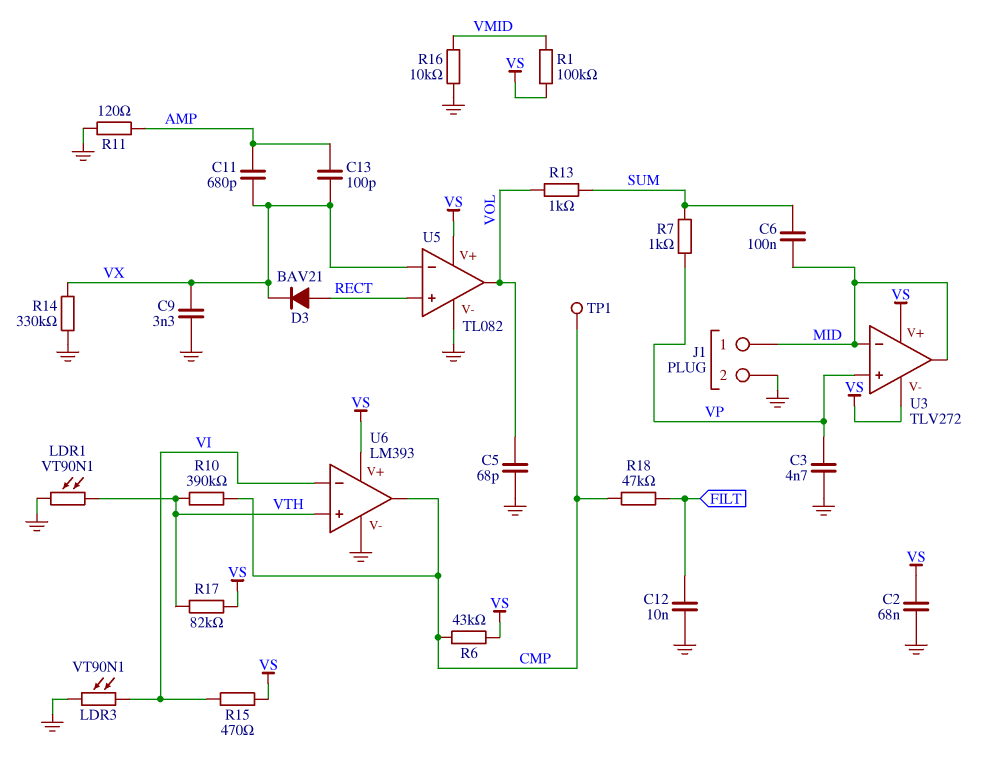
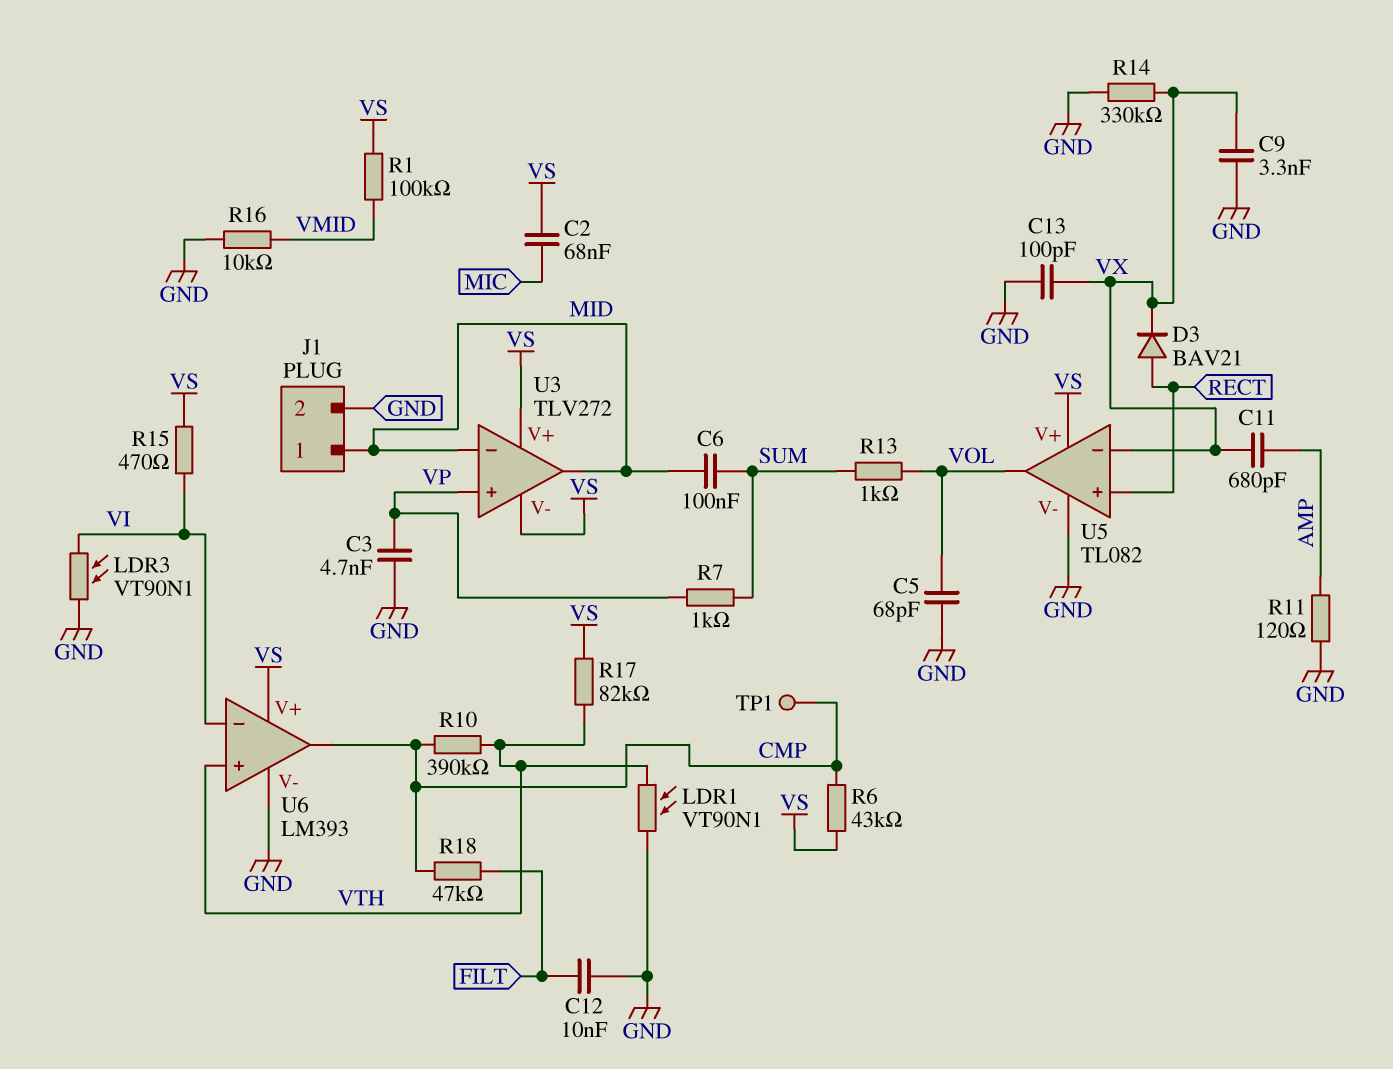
C2: 68nF (GND, VS) -> 68nF (MIC, VS)
C13: 100pF (AMP, VX) -> 100pF (GND, VX)

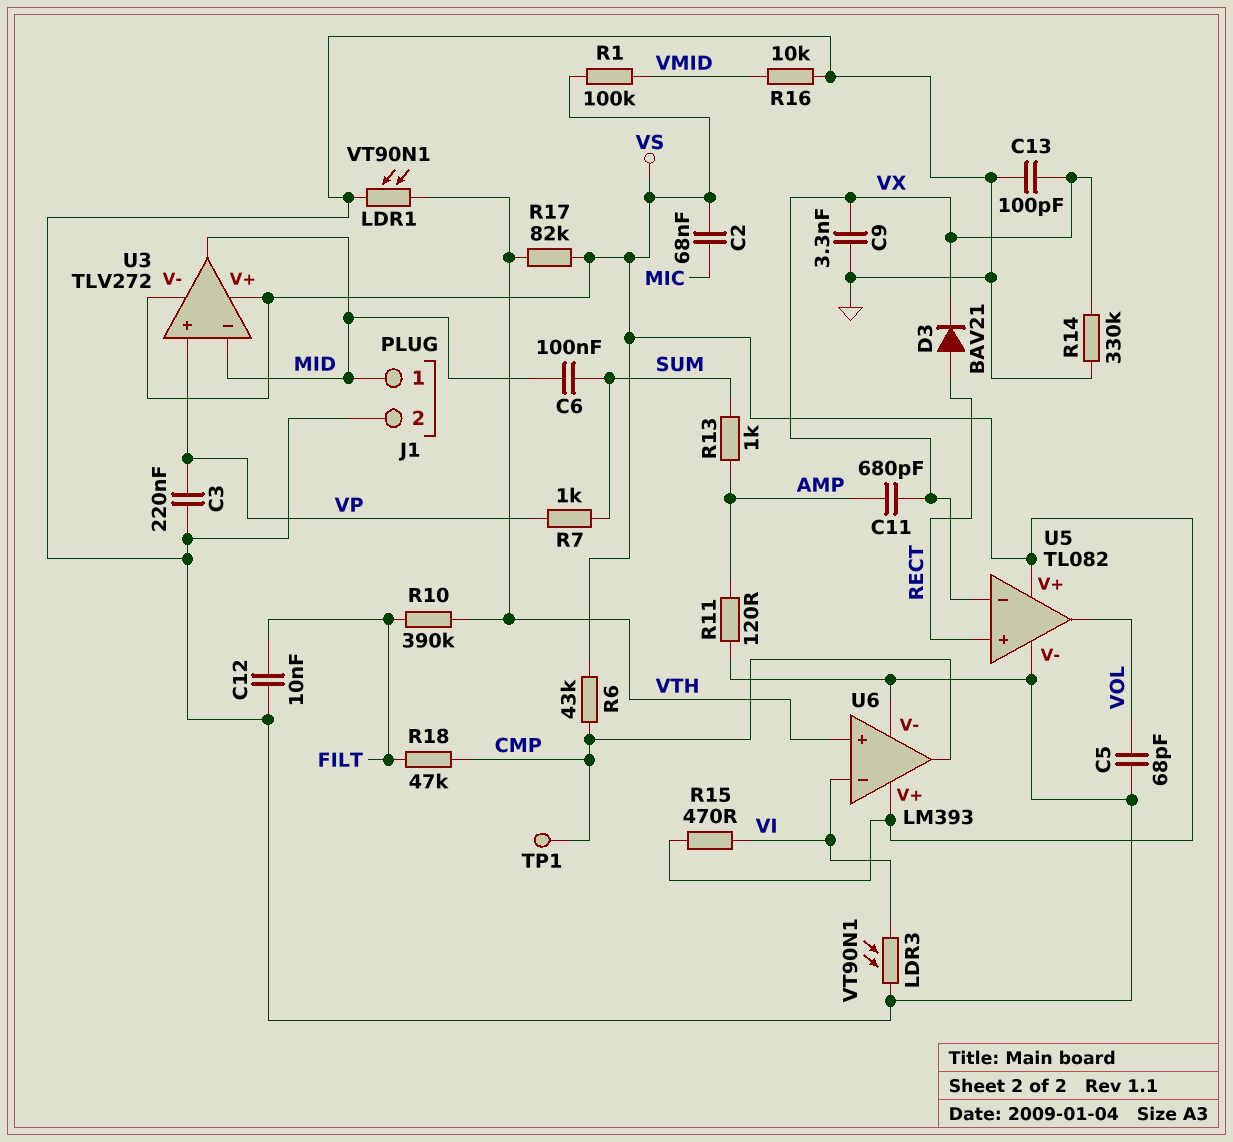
C3: 4.7nF (GND, VP) -> 220nF (GND, VP)
R10: 390k (CMP, VTH) -> 390k (FILT, VTH)
R13: 1k (SUM, VOL) -> 1k (AMP, SUM)

